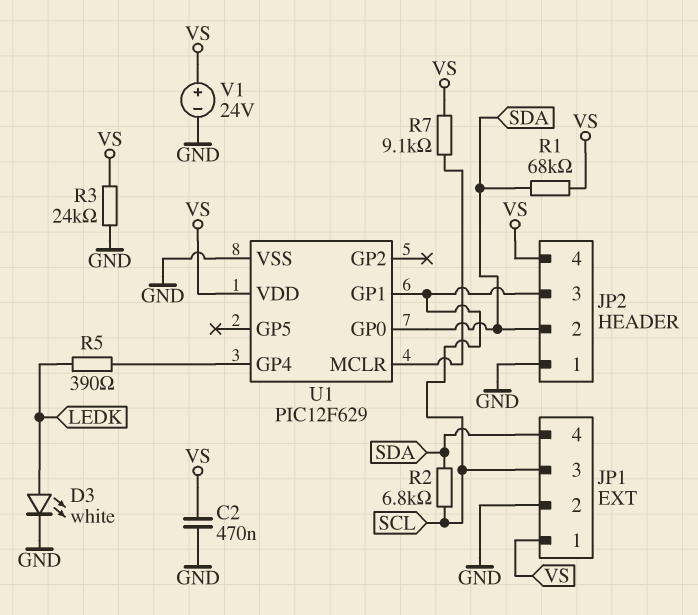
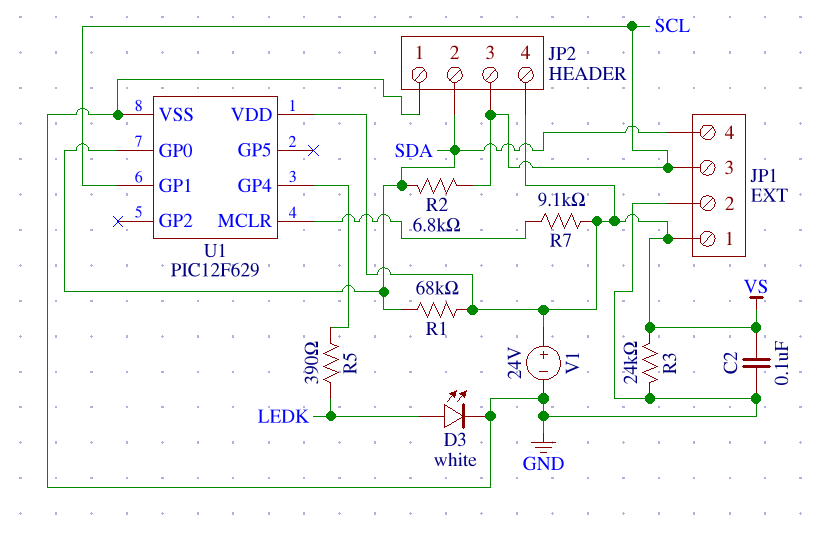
C2: 470nF (GND, VS) -> 100nF (GND, VS)

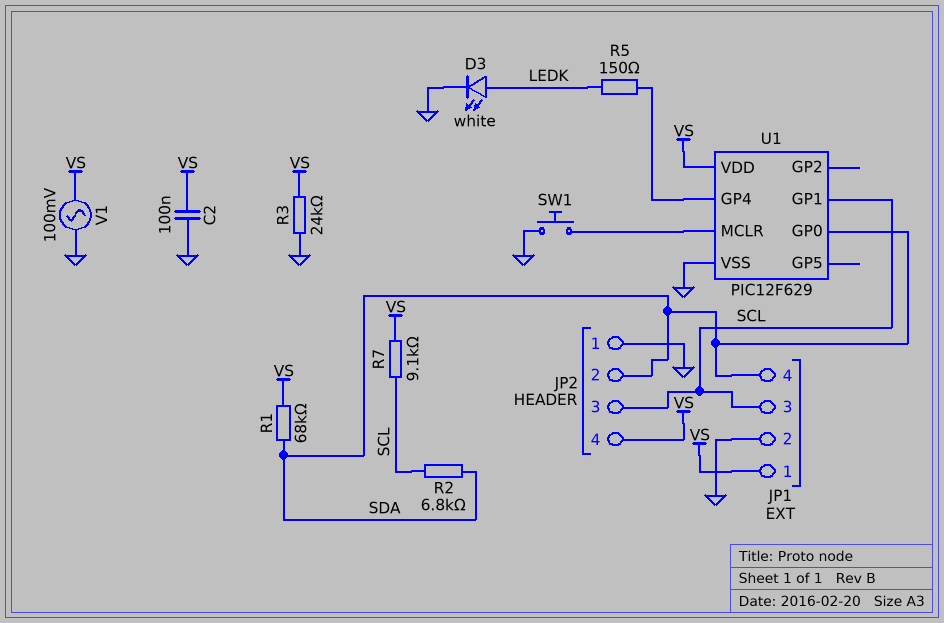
R5: 390 (LEDK, U1/GP4) -> 150 (LEDK, U1/GP4)
R7: 9.1k (U1/MCLR, VS) -> 9.1k (SCL, VS)
SW1: none -> button (GND, U1/MCLR)
V1: 24V (plus VS, minus GND) -> AC 100mV (GND, VS)

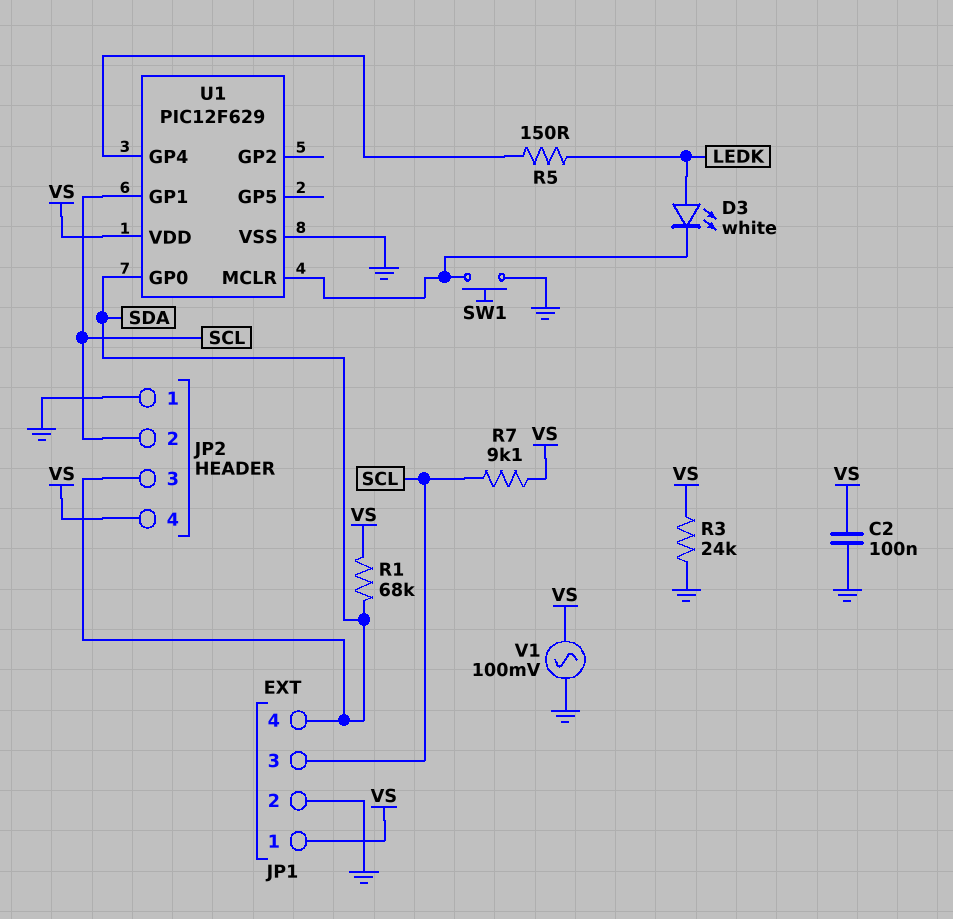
D3: LED white (A LEDK, K GND) -> LED white (A LEDK, K U1/MCLR)
JP2 pin 2: SDA -> SCL
JP2 pin 3: SCL -> SDA
R2: 6.8k (SCL, SDA) -> none

